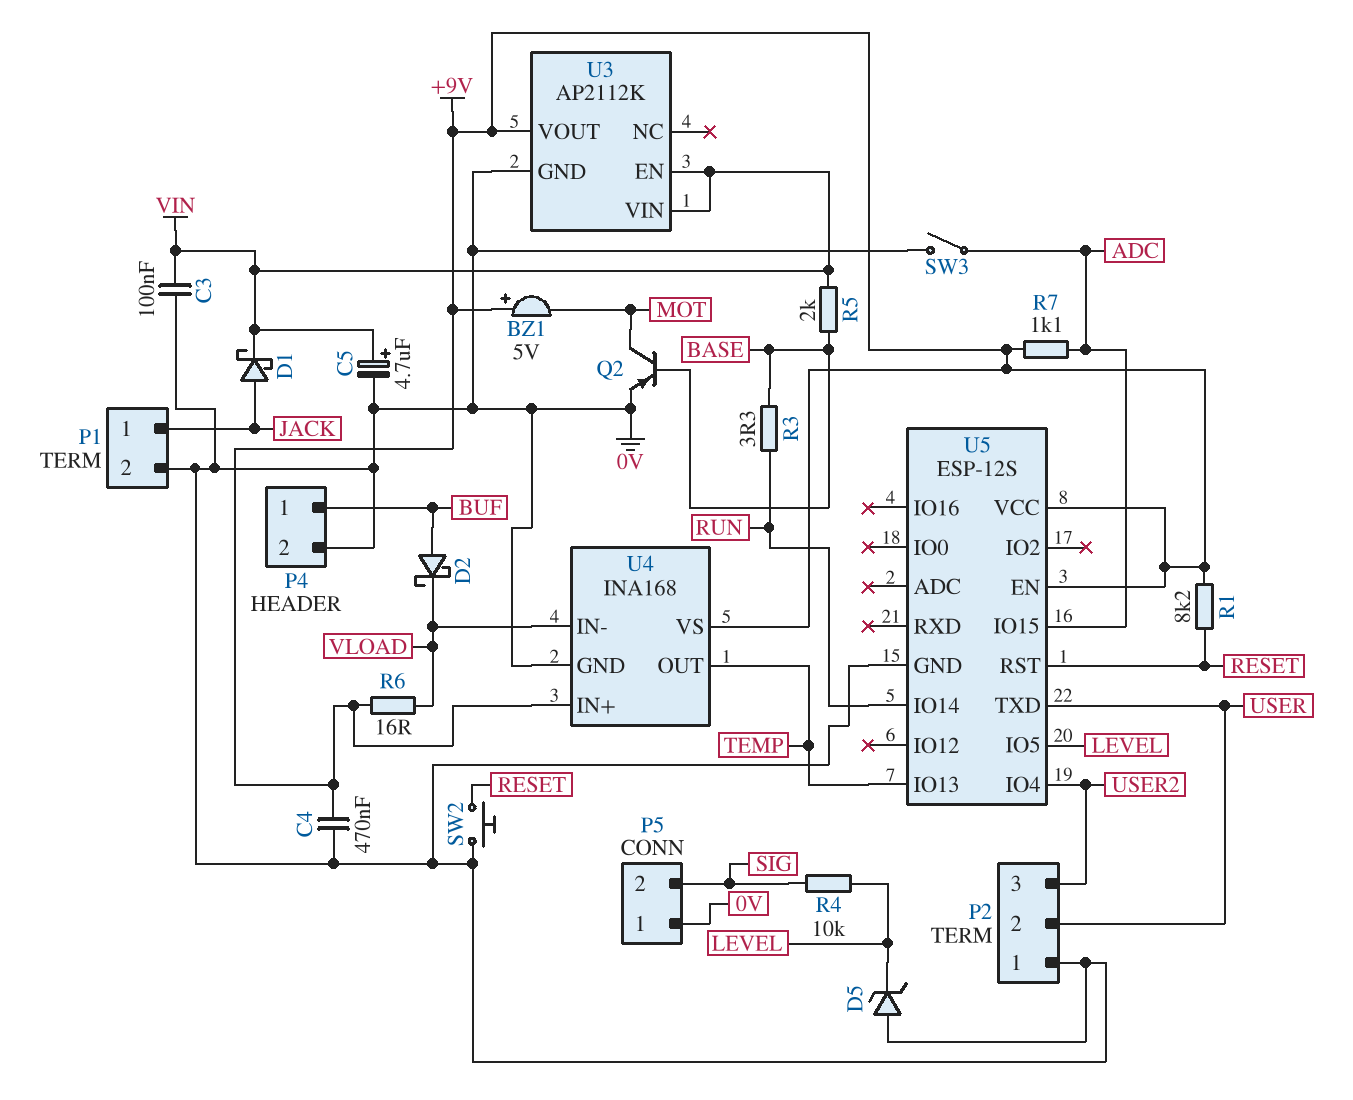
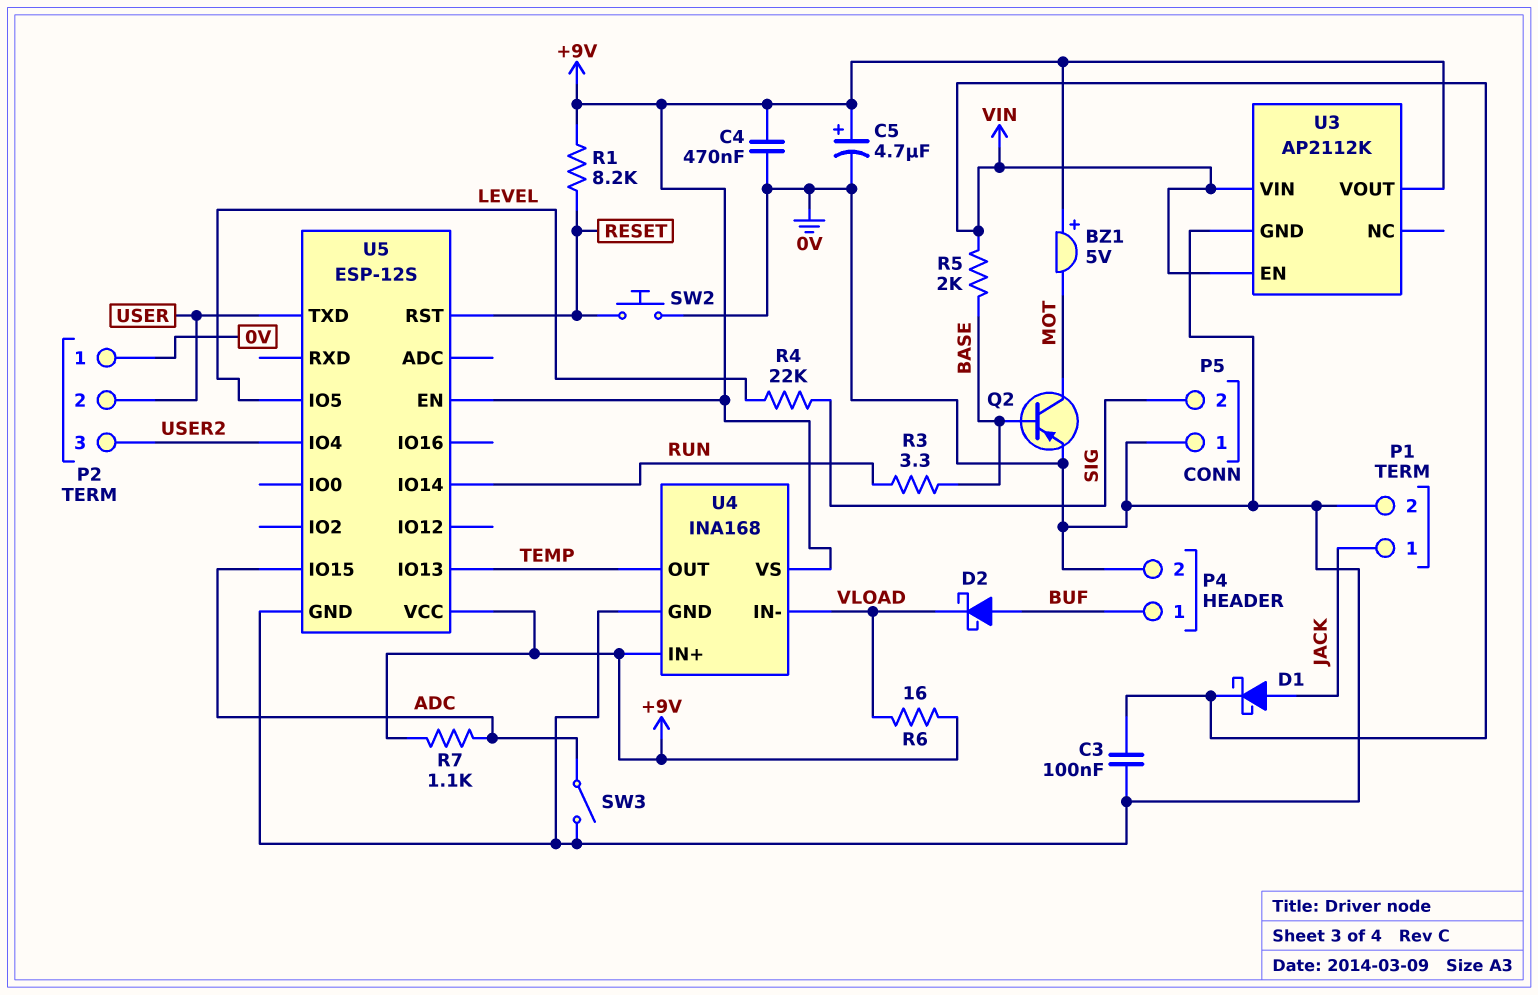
C5: 4.7uF (plus VIN, minus 0V) -> 4.7uF (plus +9V, minus 0V)
D5: zener (A 0V, K LEVEL) -> none
R4: 10k (LEVEL, SIG) -> 22k (LEVEL, SIG)

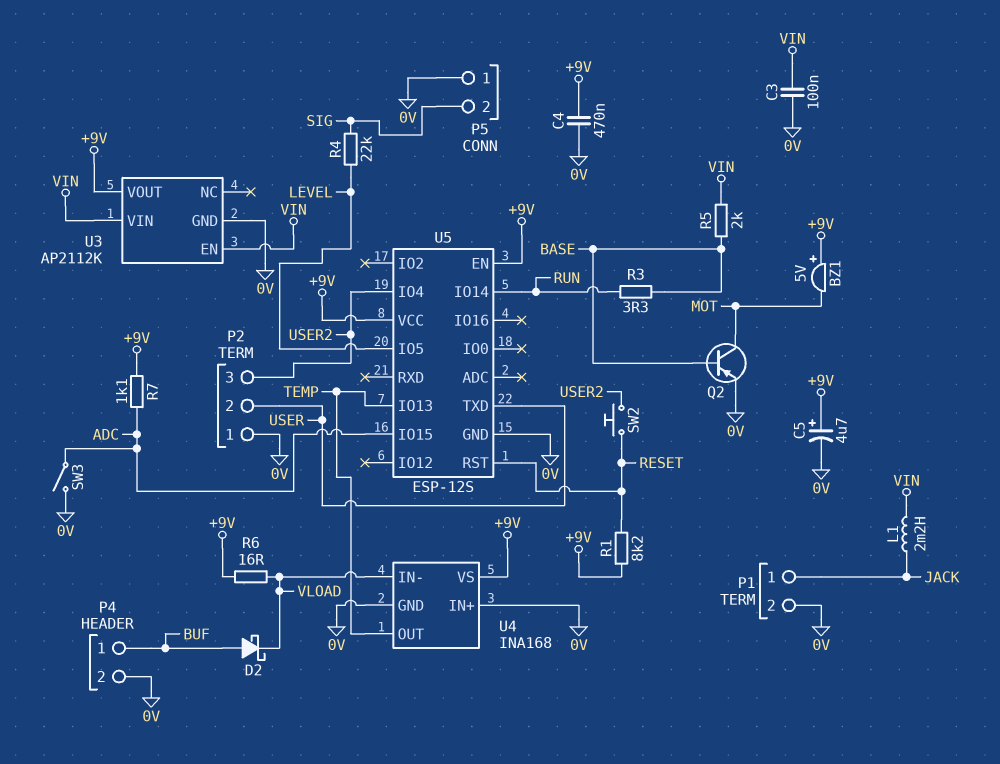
D1: schottky (A JACK, K VIN) -> none
L1: none -> 2.2mH (JACK, VIN)
SW2: button (0V, RESET) -> button (RESET, USER2)
U4 pin IN+: +9V -> 0V

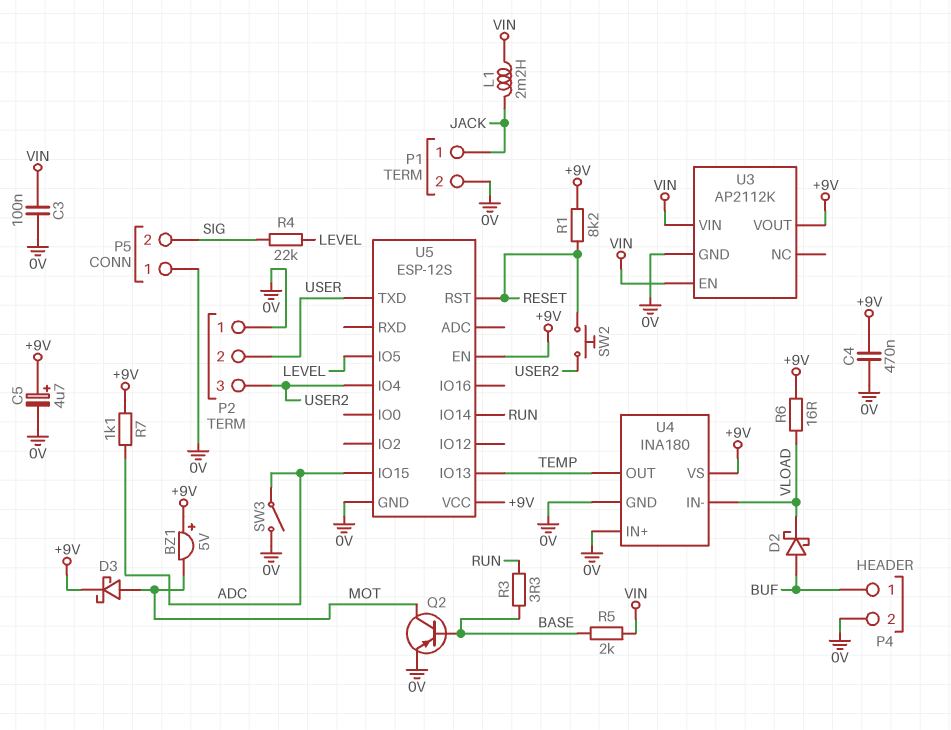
D3: none -> schottky (A MOT, K +9V)
U4: INA168 -> INA180

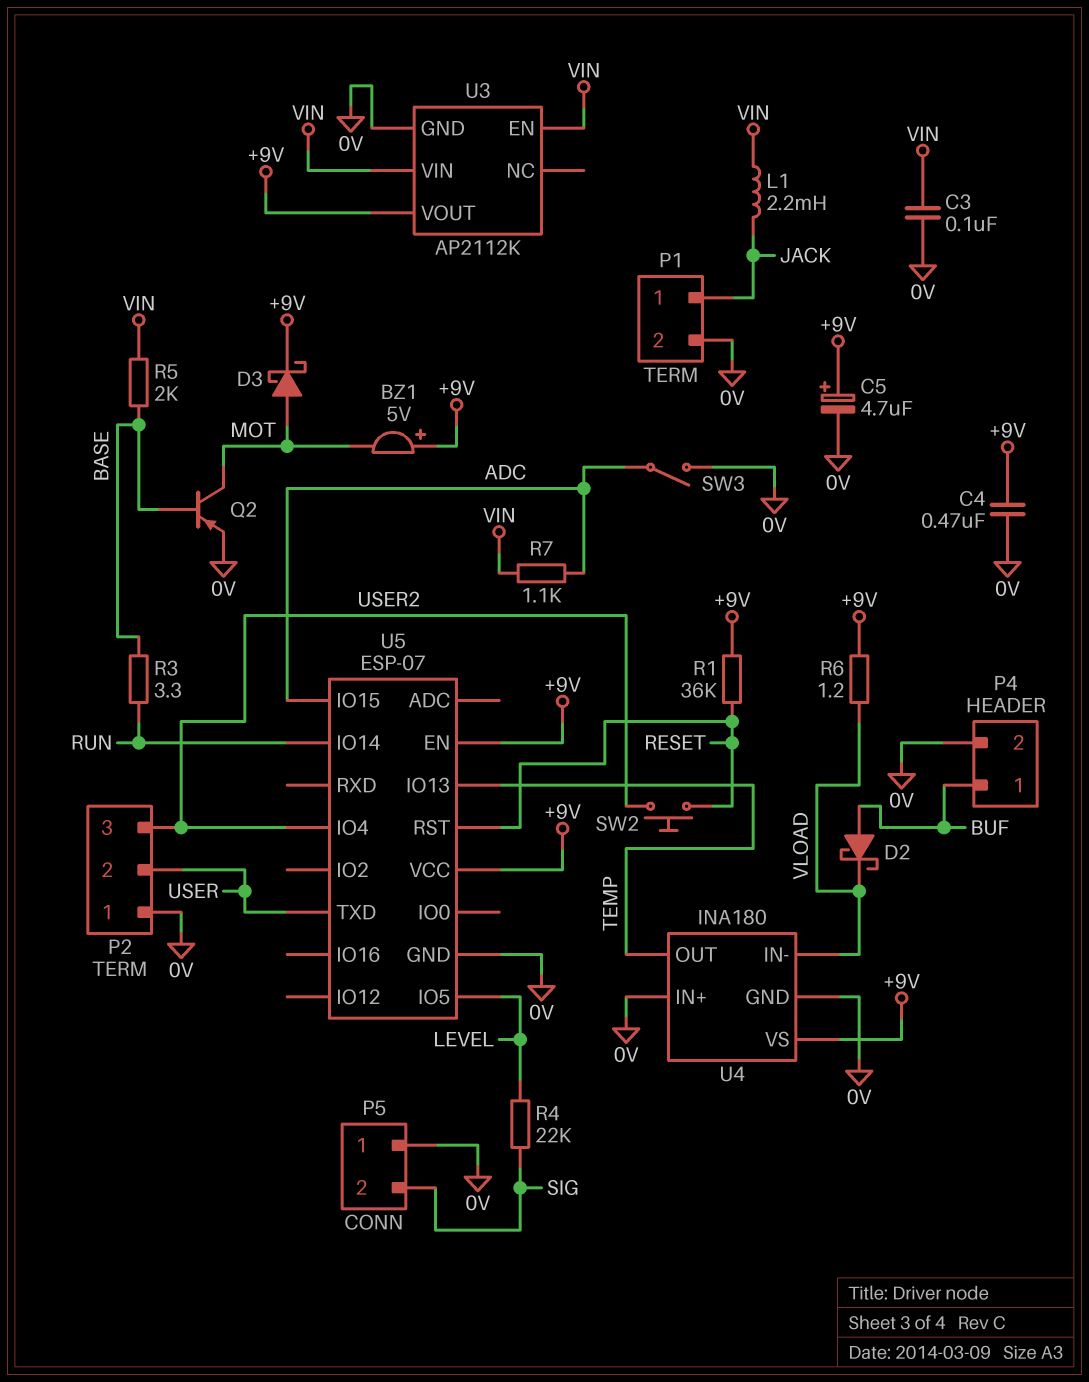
R1: 8.2k (+9V, RESET) -> 36k (+9V, RESET)
R6: 16 (+9V, VLOAD) -> 1.2 (+9V, VLOAD)
R7: 1.1k (+9V, ADC) -> 1.1k (ADC, VIN)
U5: ESP-12S -> ESP-07

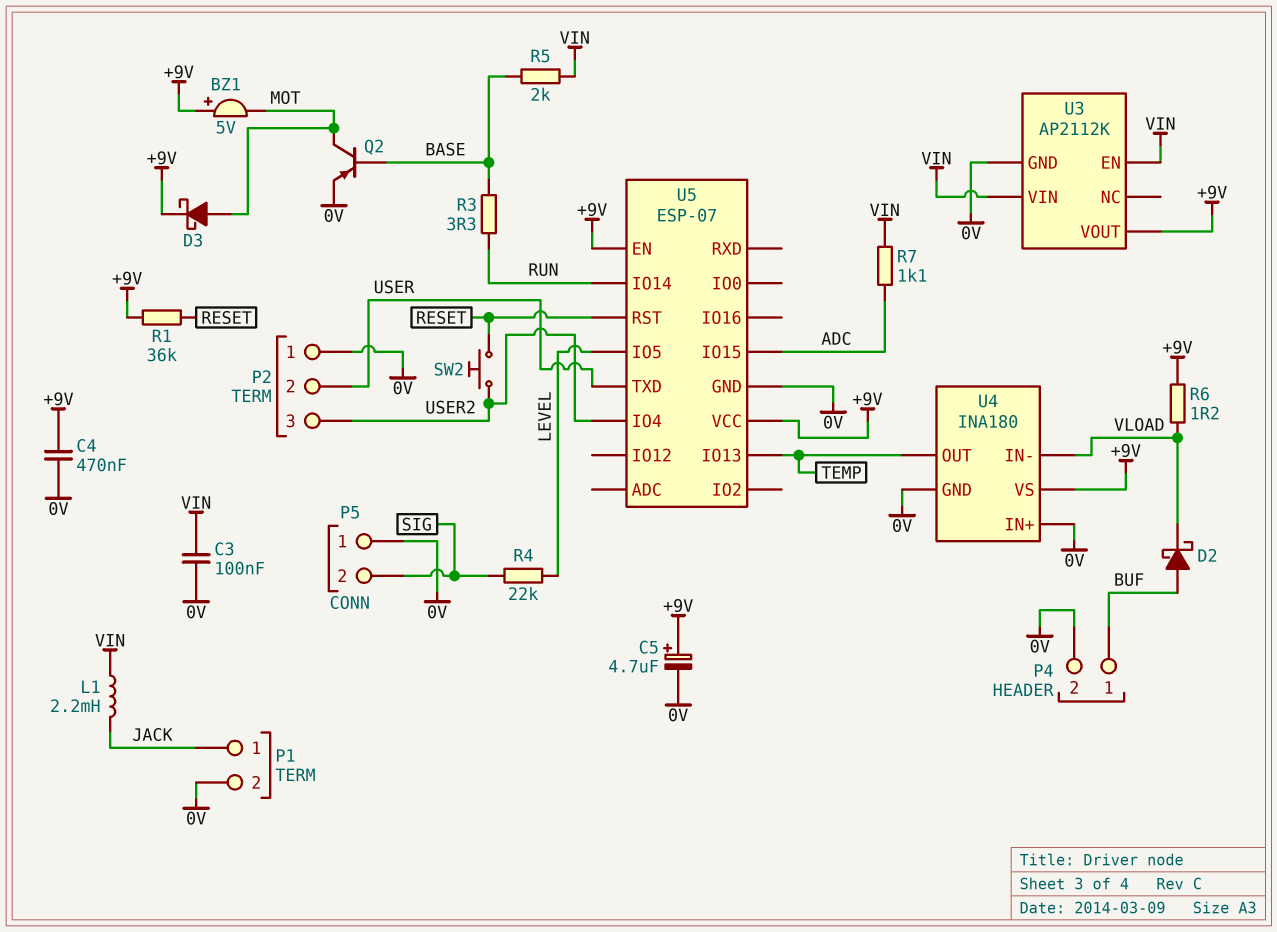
SW3: switch (0V, ADC) -> none

